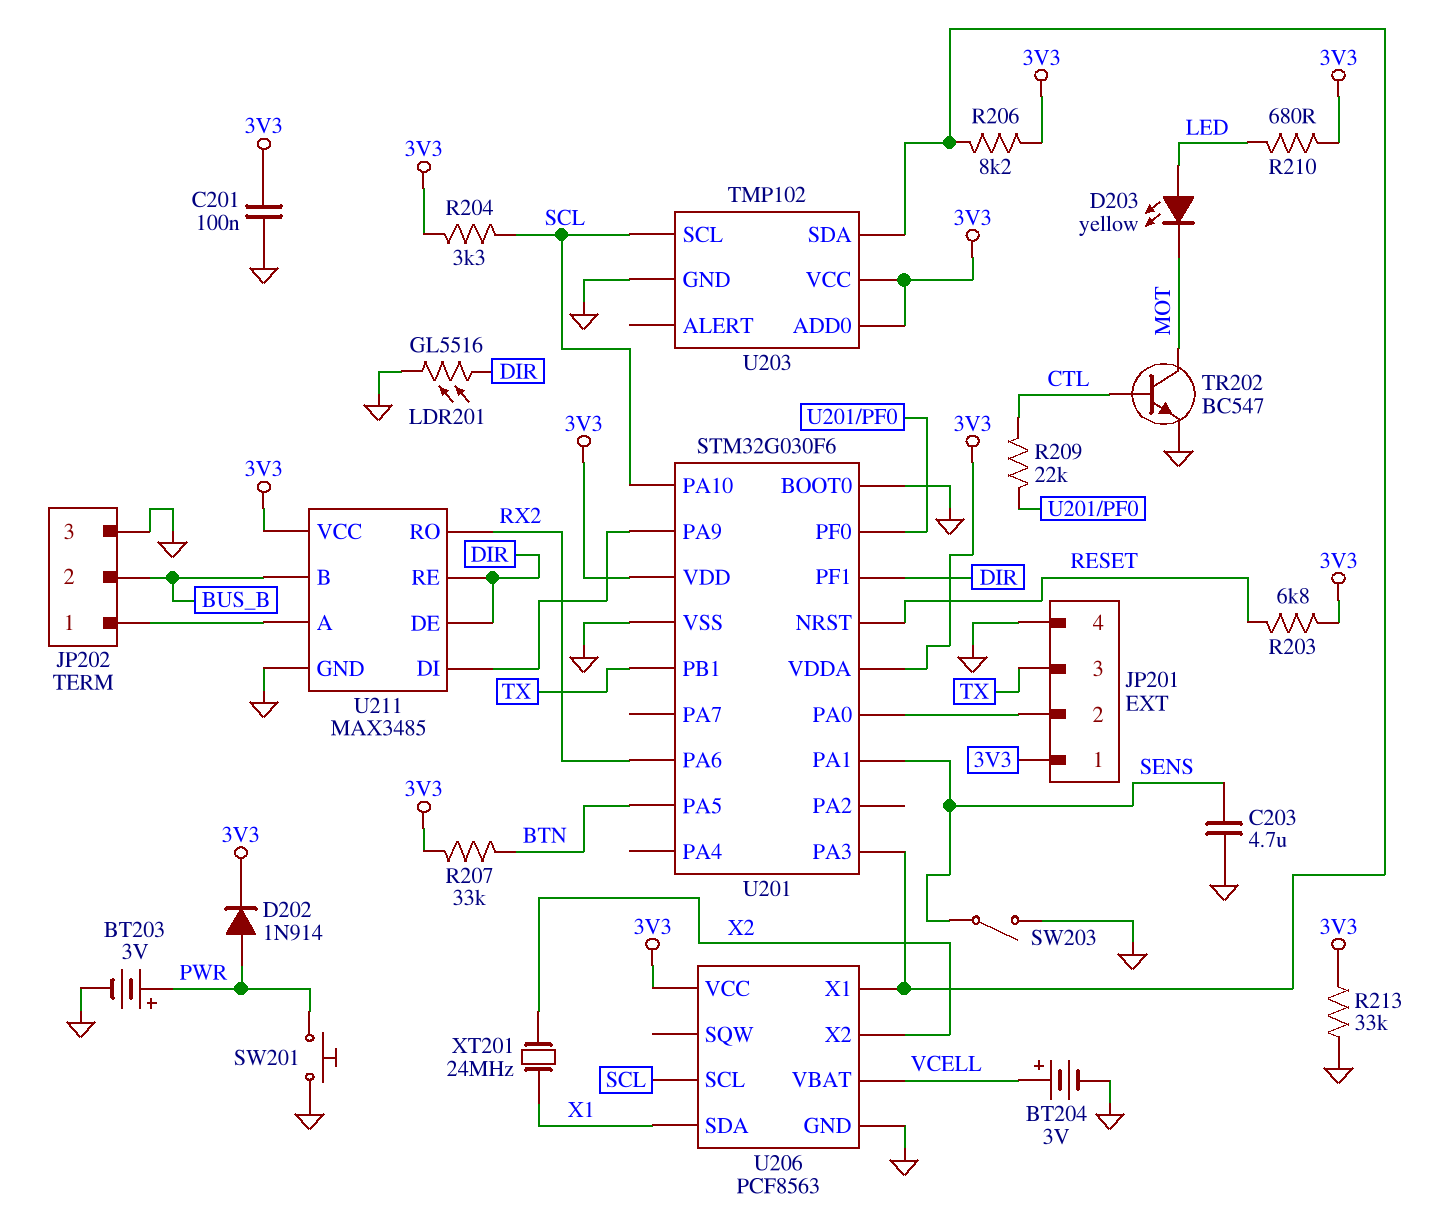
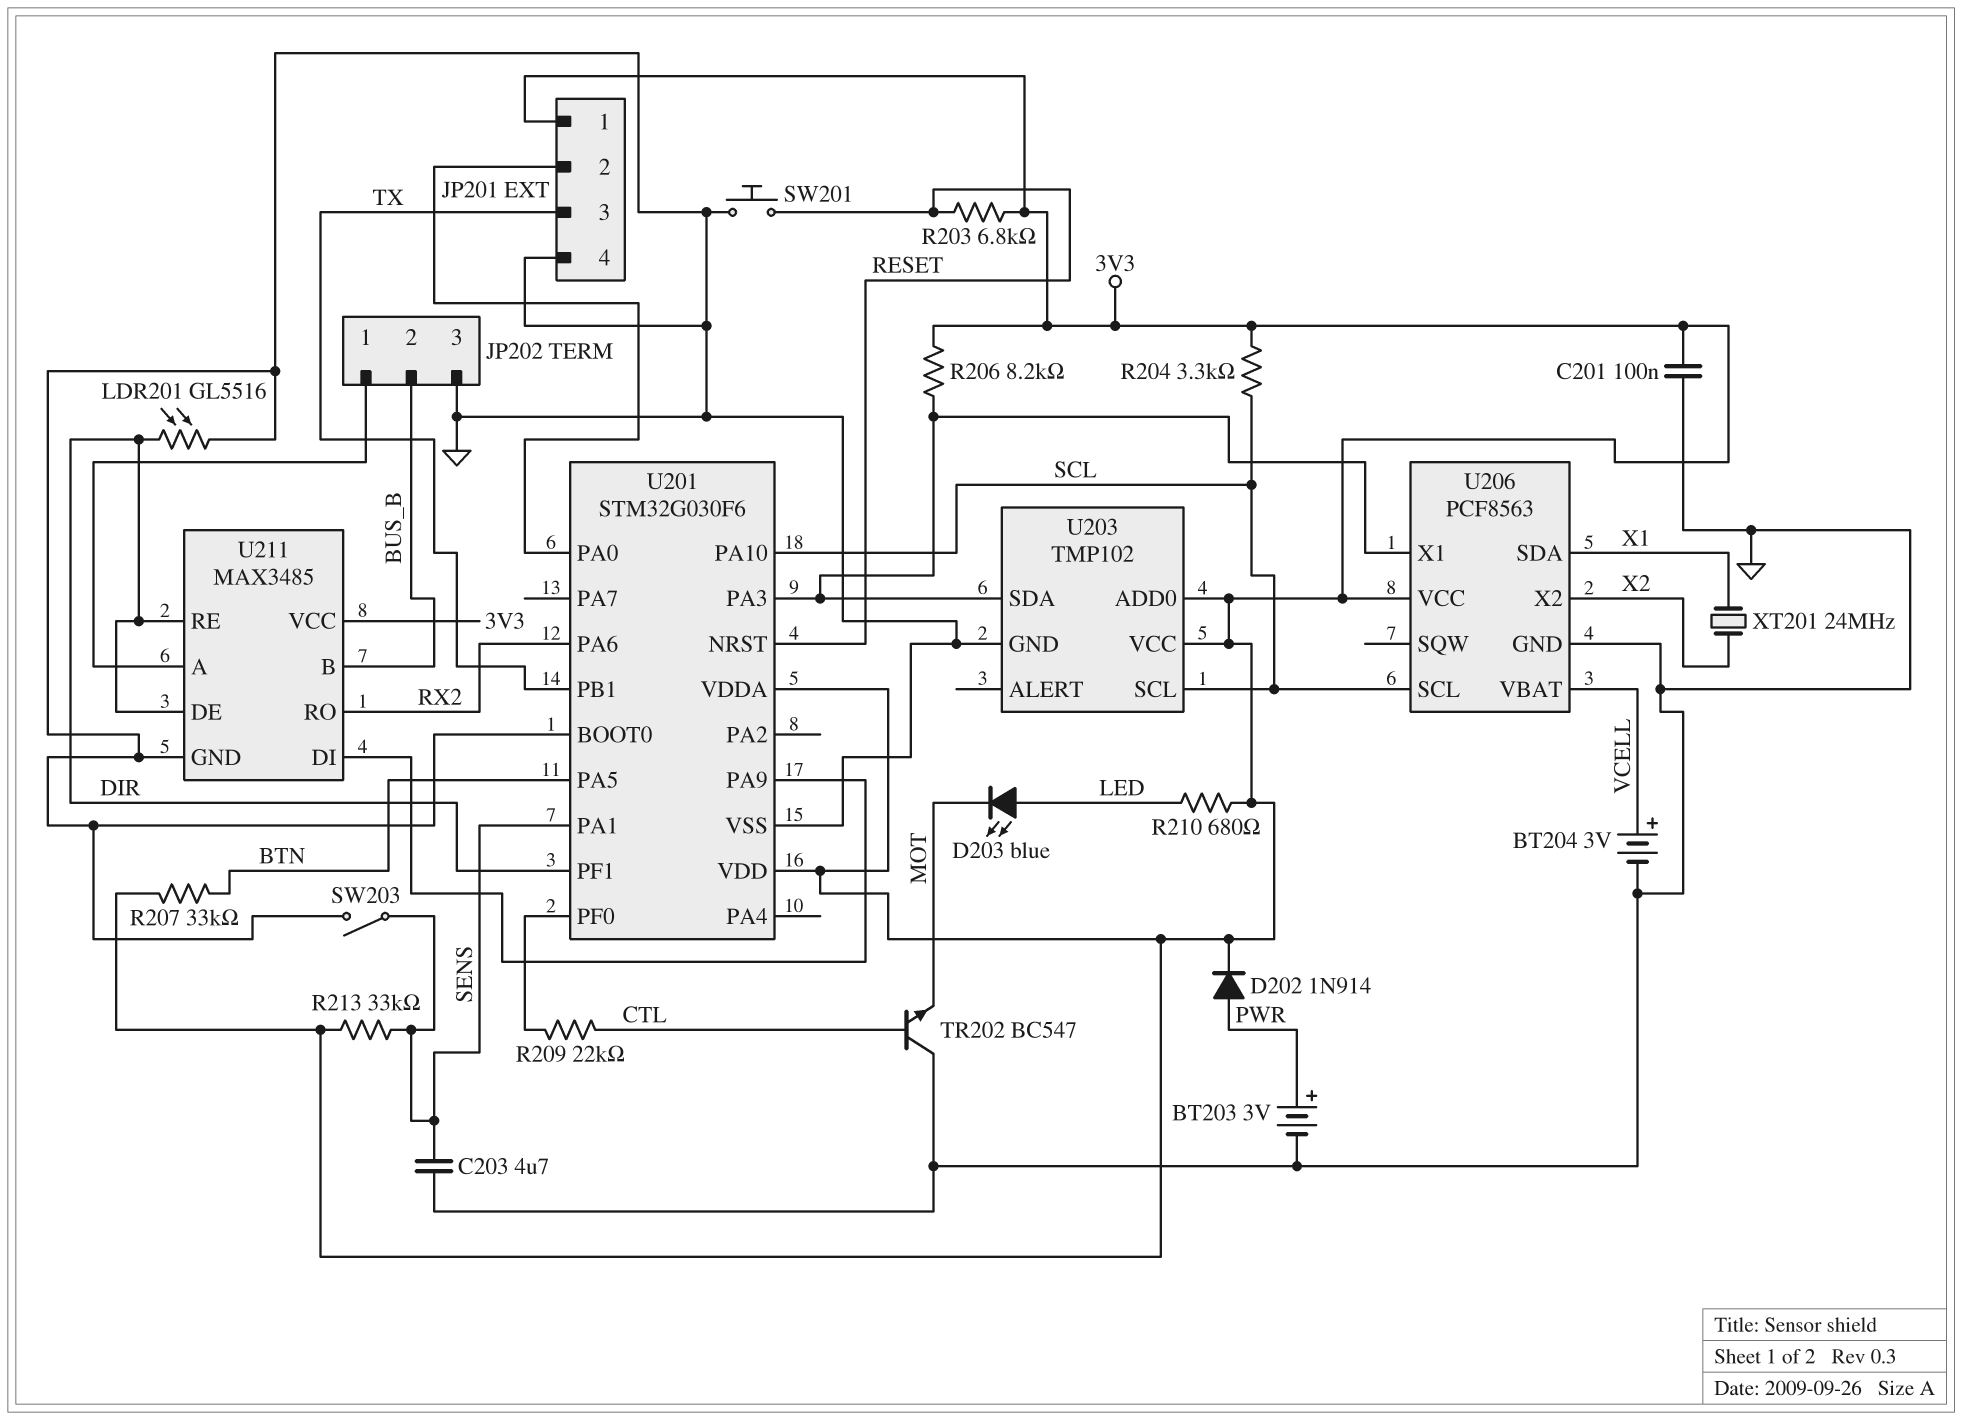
D203: LED yellow (A LED, K MOT) -> LED blue (A LED, K MOT)
R213: 33k (3V3, GND) -> 33k (3V3, SENS)
SW201: button (GND, PWR) -> button (GND, RESET)
TR202: NPN BC547 (B CTL, C MOT, E GND) -> NPN BC547 (B CTL, C GND, E MOT)

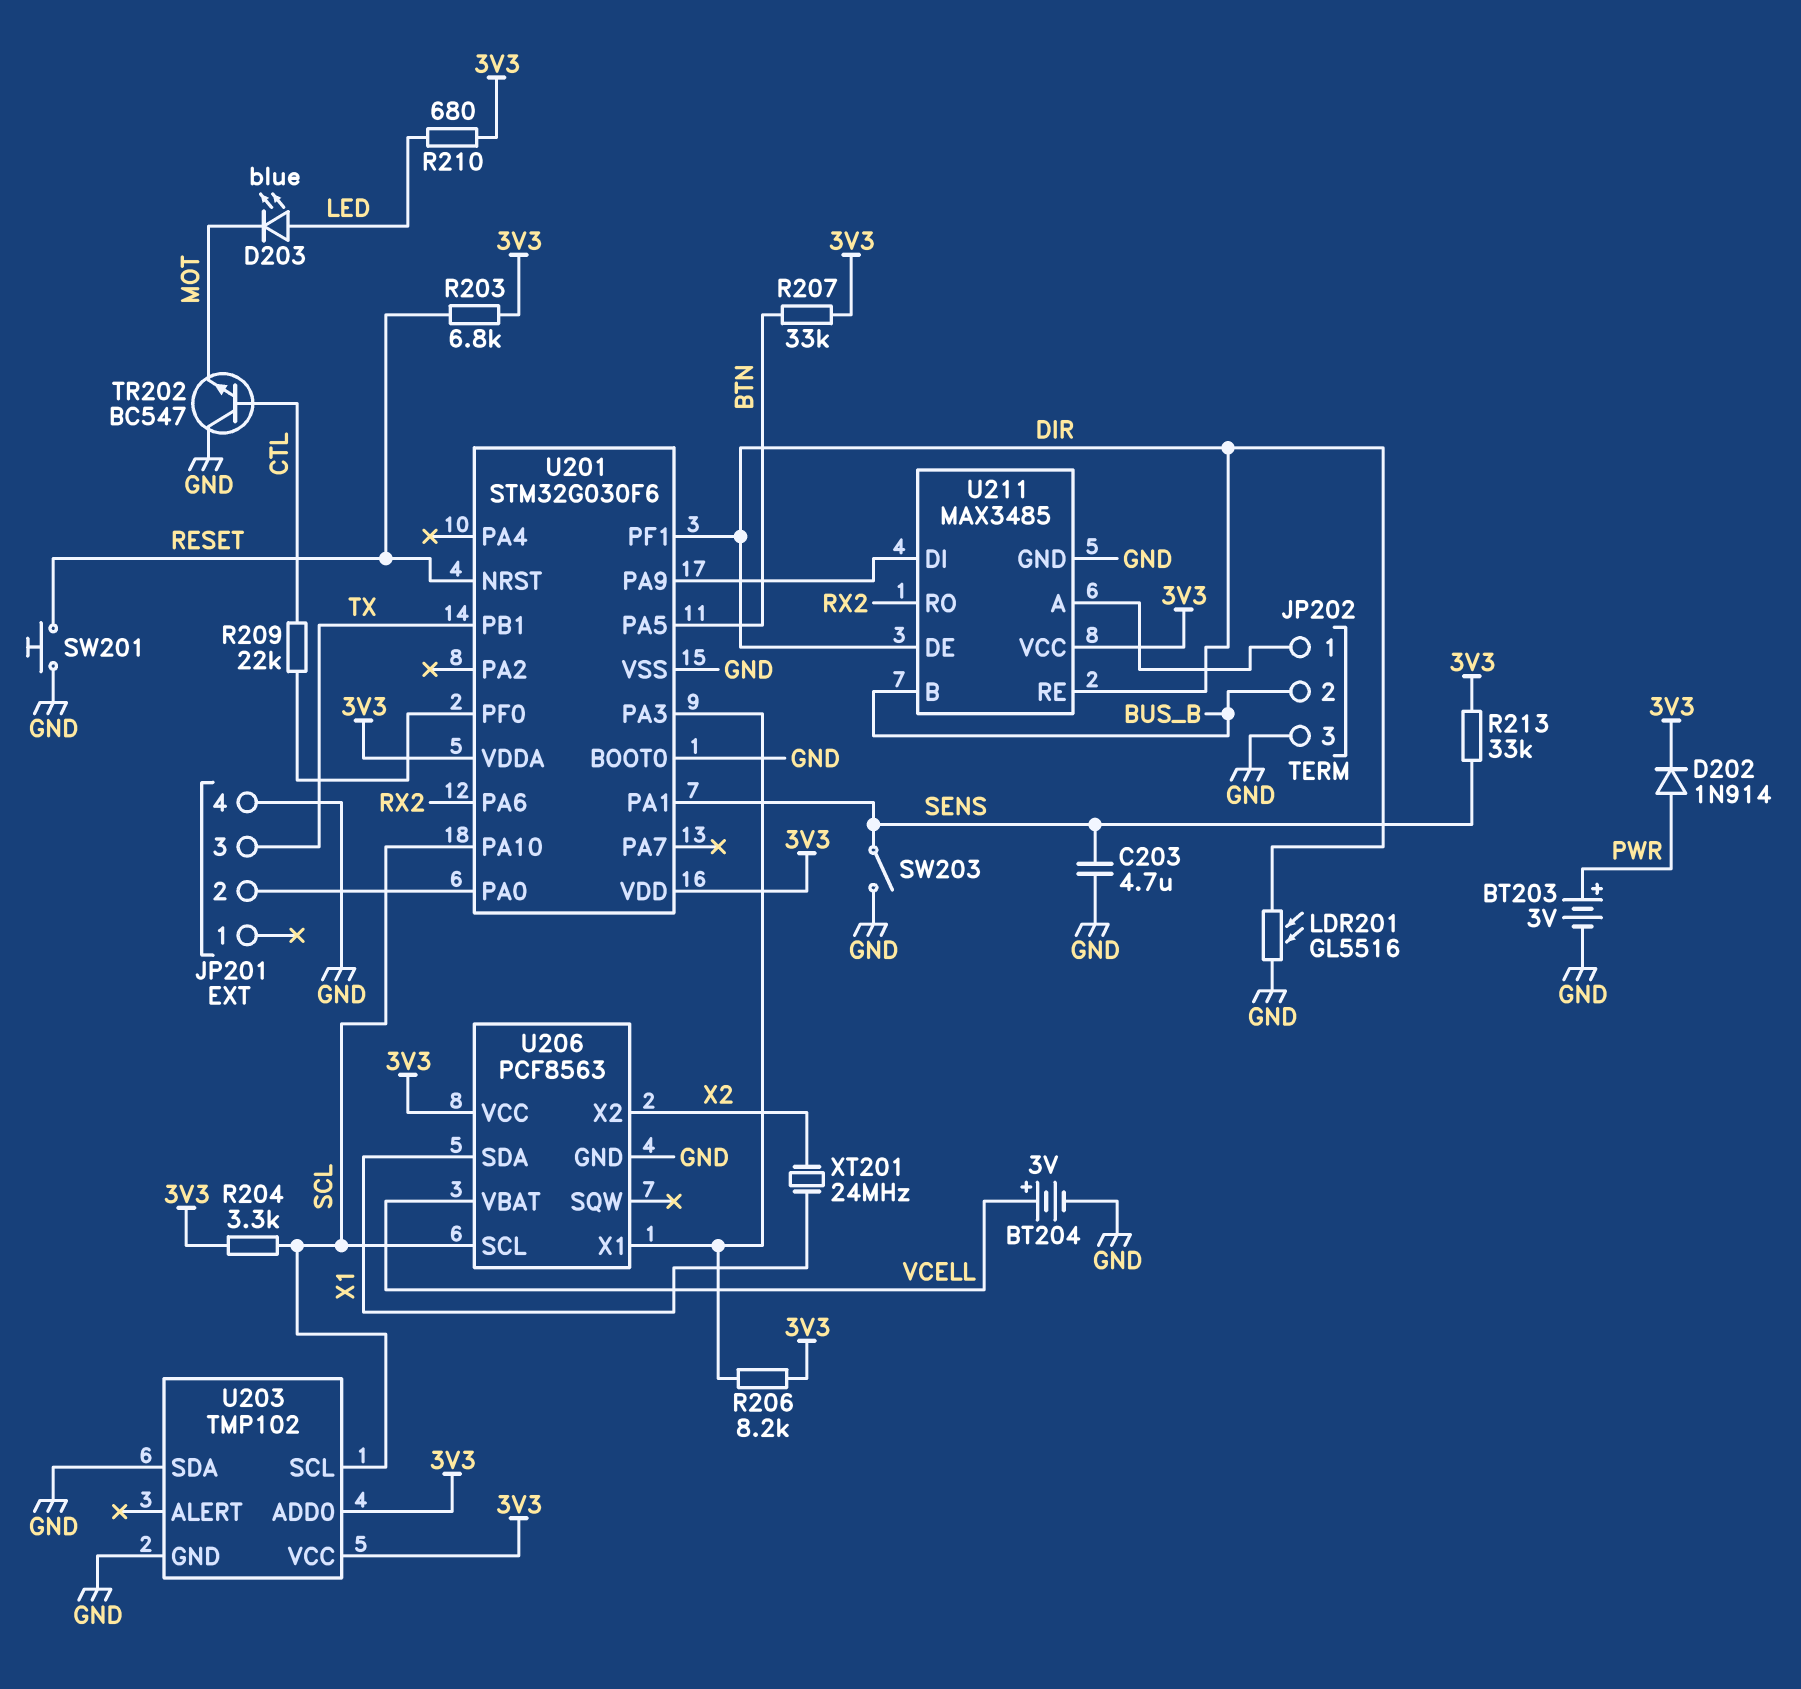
C201: 100nF (3V3, GND) -> none
JP201 pin 1: 3V3 -> none
U203 pin SDA: U201/PA3 -> GND

